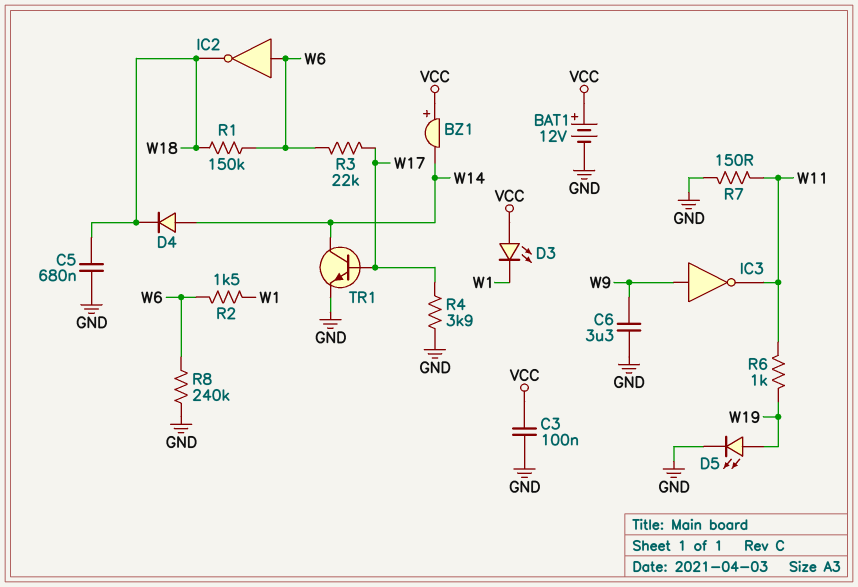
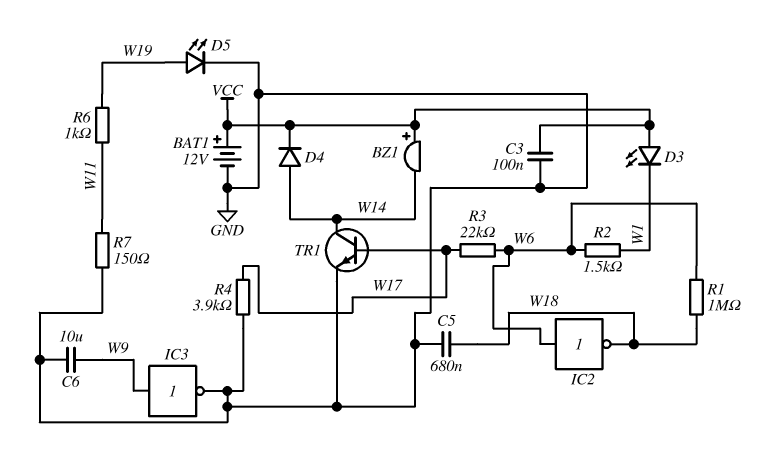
C6: 3.3uF (GND, W9) -> 10uF (GND, W9)
D4: diode (A W14, K W18) -> diode (A W14, K VCC)
IC3: NOT (in W9, out W11) -> NOT (in W9, out GND)
R1: 150k (W6, W18) -> 1M (W6, W18)
R8: 240k (GND, W6) -> none

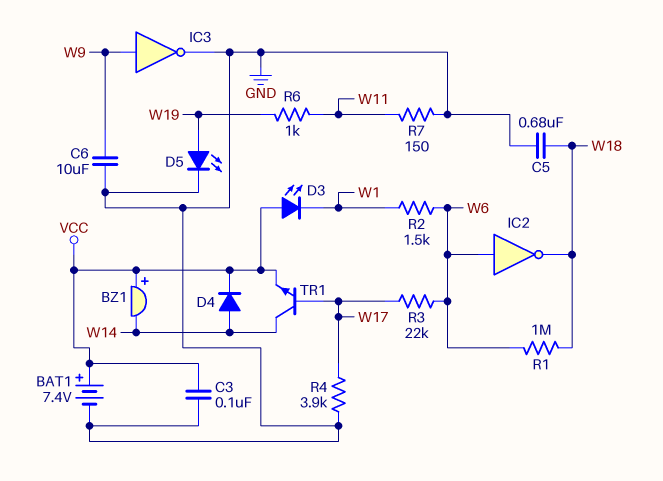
BAT1: 12V (plus VCC, minus GND) -> 7.4V (plus VCC, minus GND)
TR1: NPN (B W17, C W14, E GND) -> NPN (B W17, C W14, E VCC)

